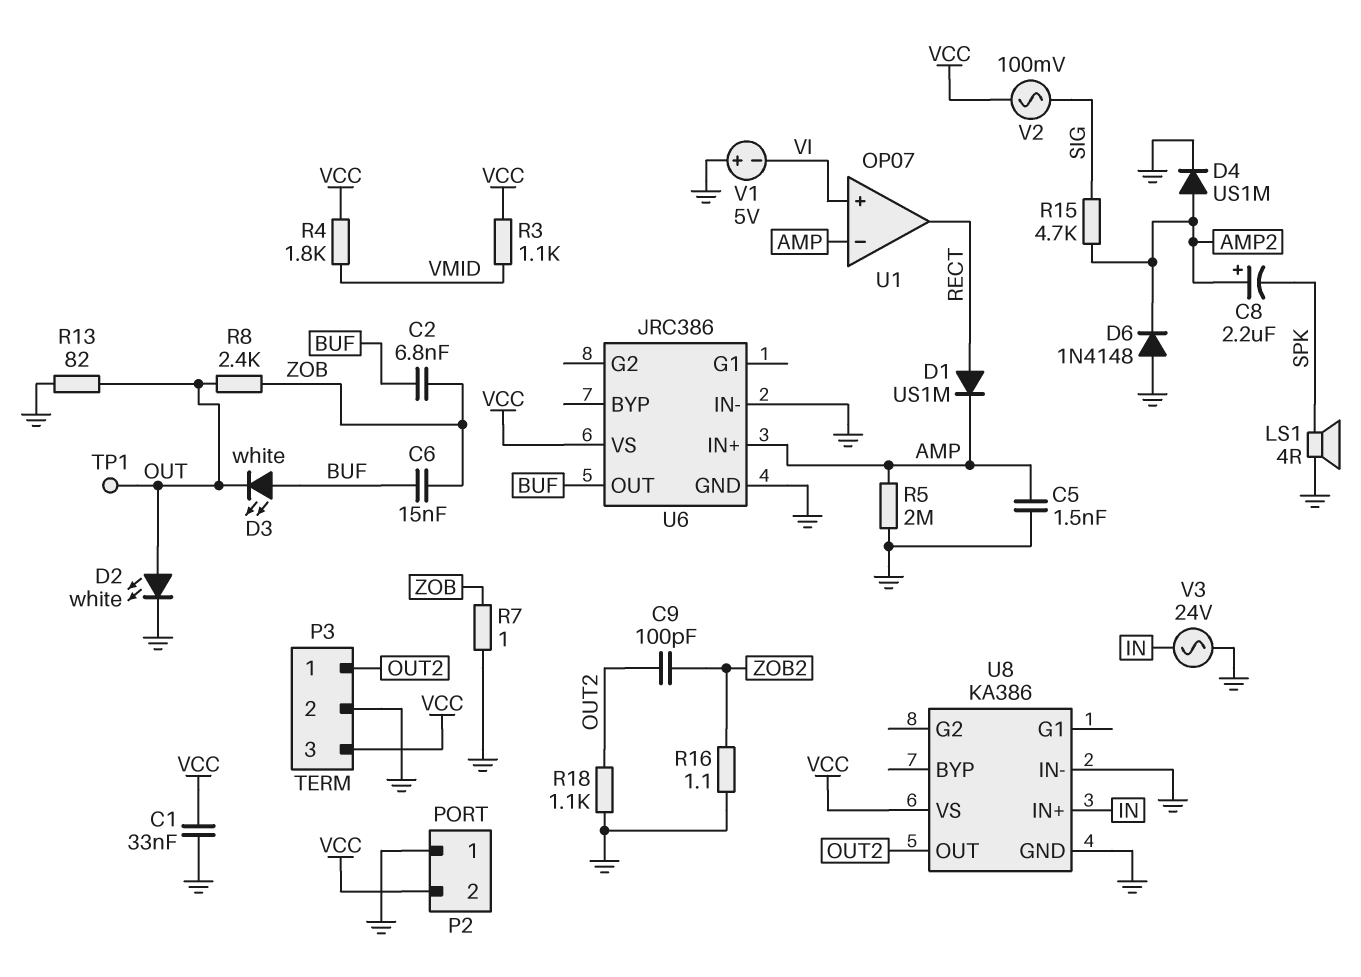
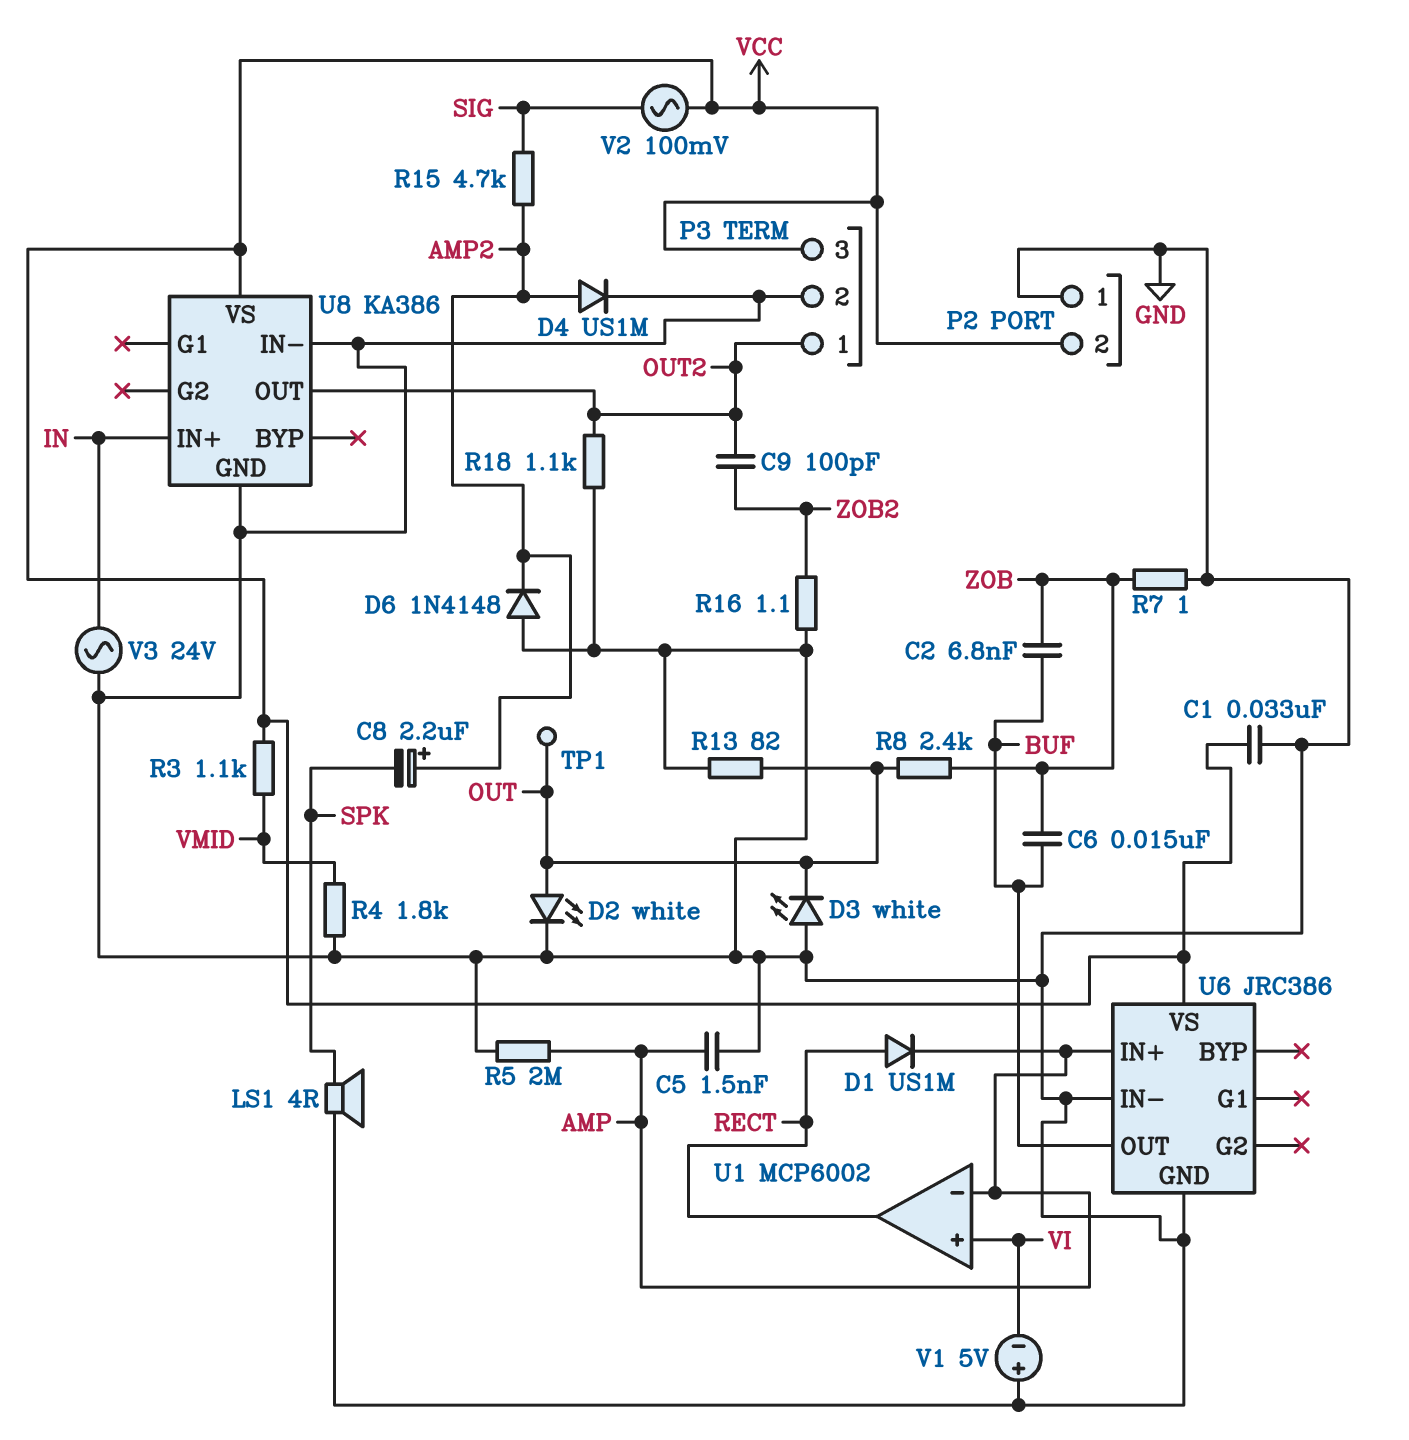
D3: LED white (A BUF, K OUT) -> LED white (A GND, K OUT)
R4: 1.8k (VCC, VMID) -> 1.8k (GND, VMID)
U1: OP07 -> MCP6002

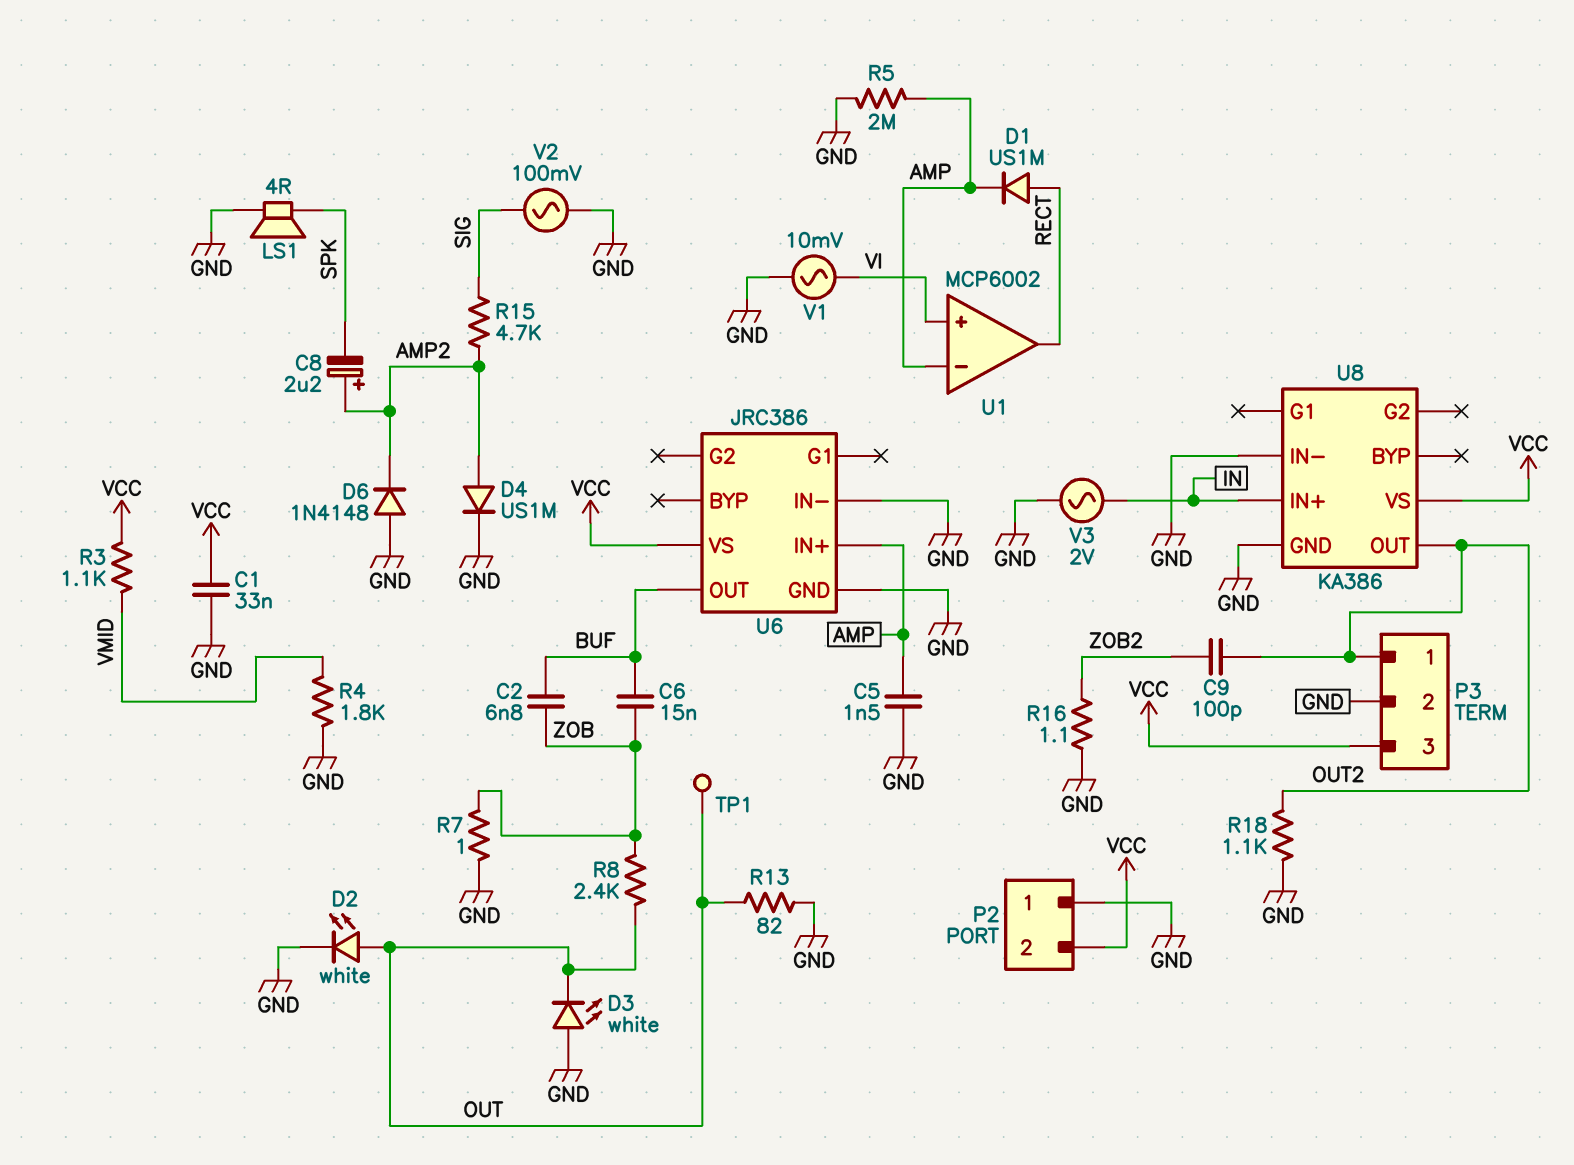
V1: 5V (plus GND, minus VI) -> AC 10mV (GND, VI)
V2: AC 100mV (SIG, VCC) -> AC 100mV (GND, SIG)
V3: AC 24V (GND, IN) -> AC 2V (GND, IN)

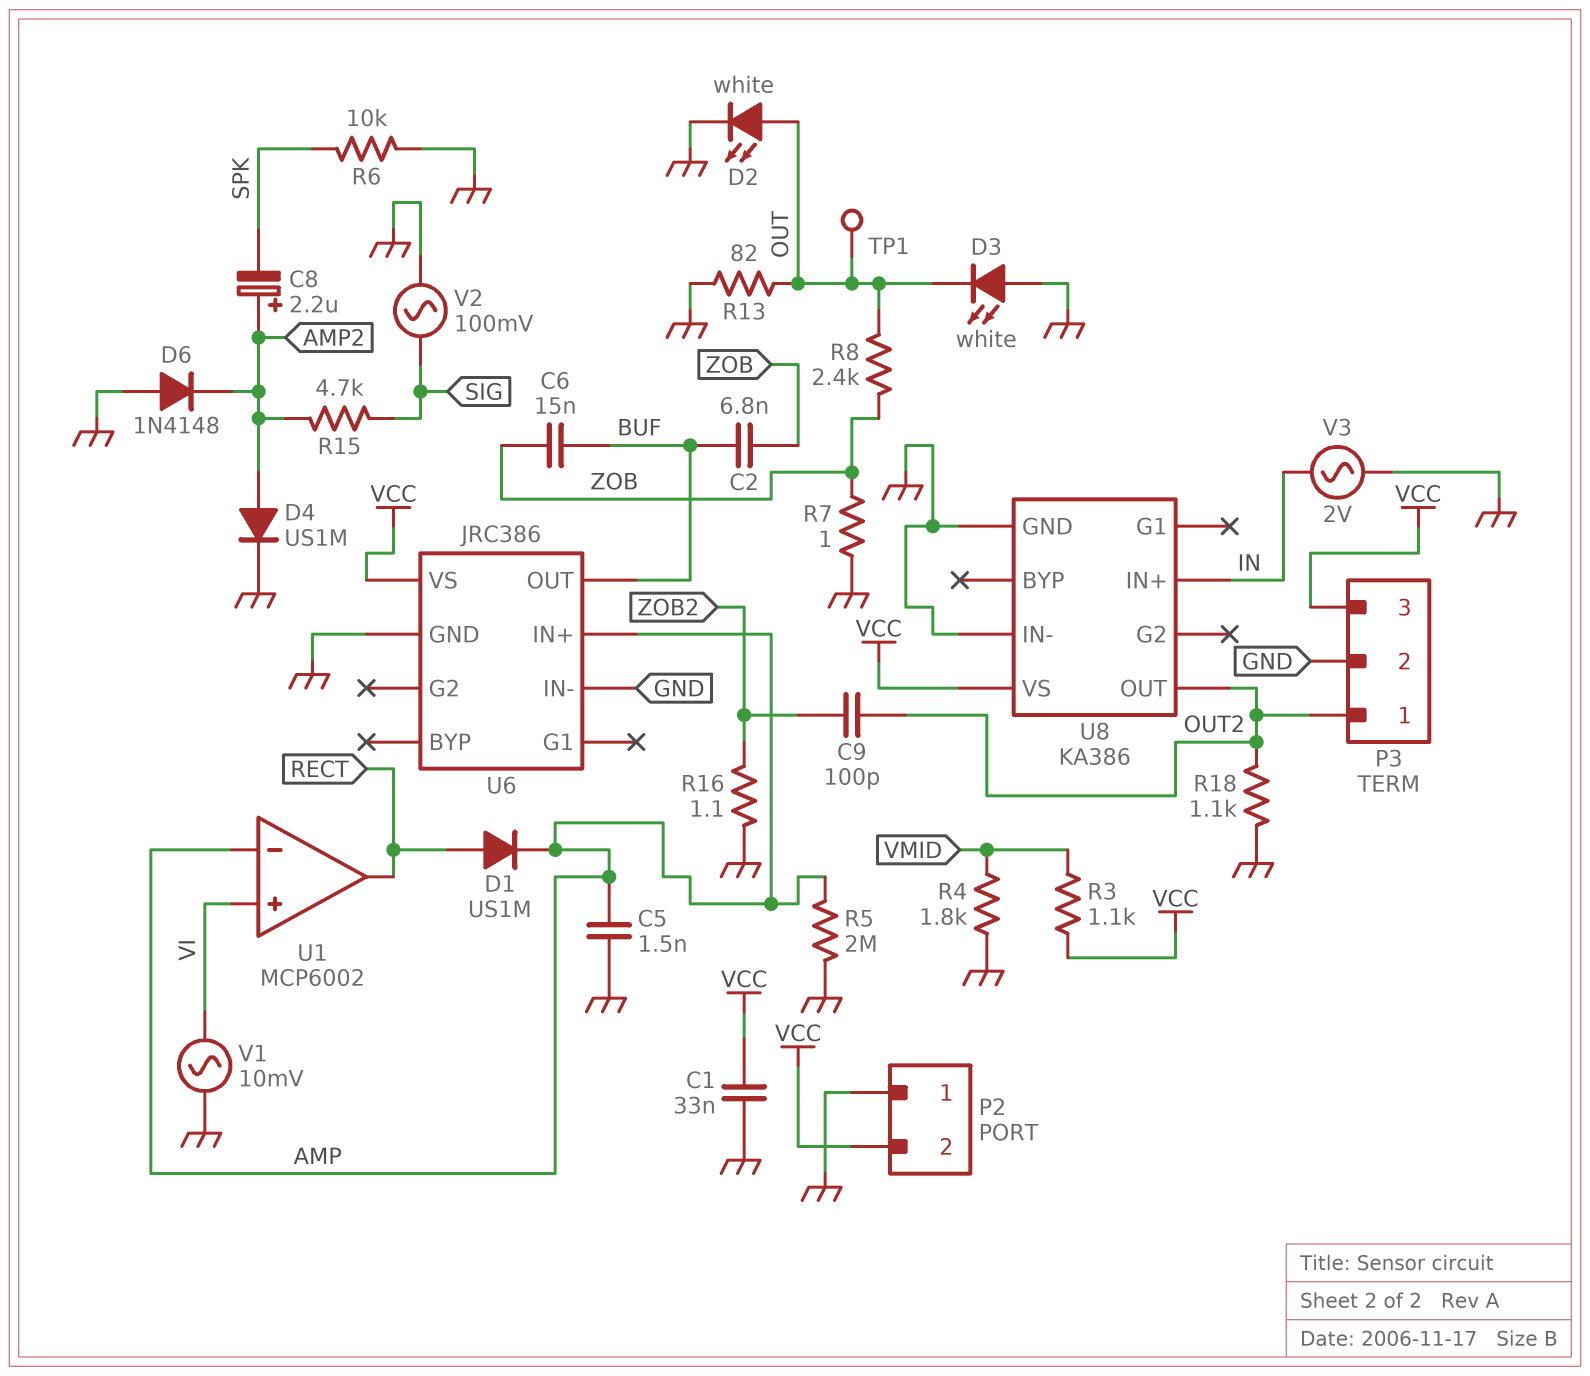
LS1: speaker 4R (GND, SPK) -> none
R6: none -> 10k (GND, SPK)

